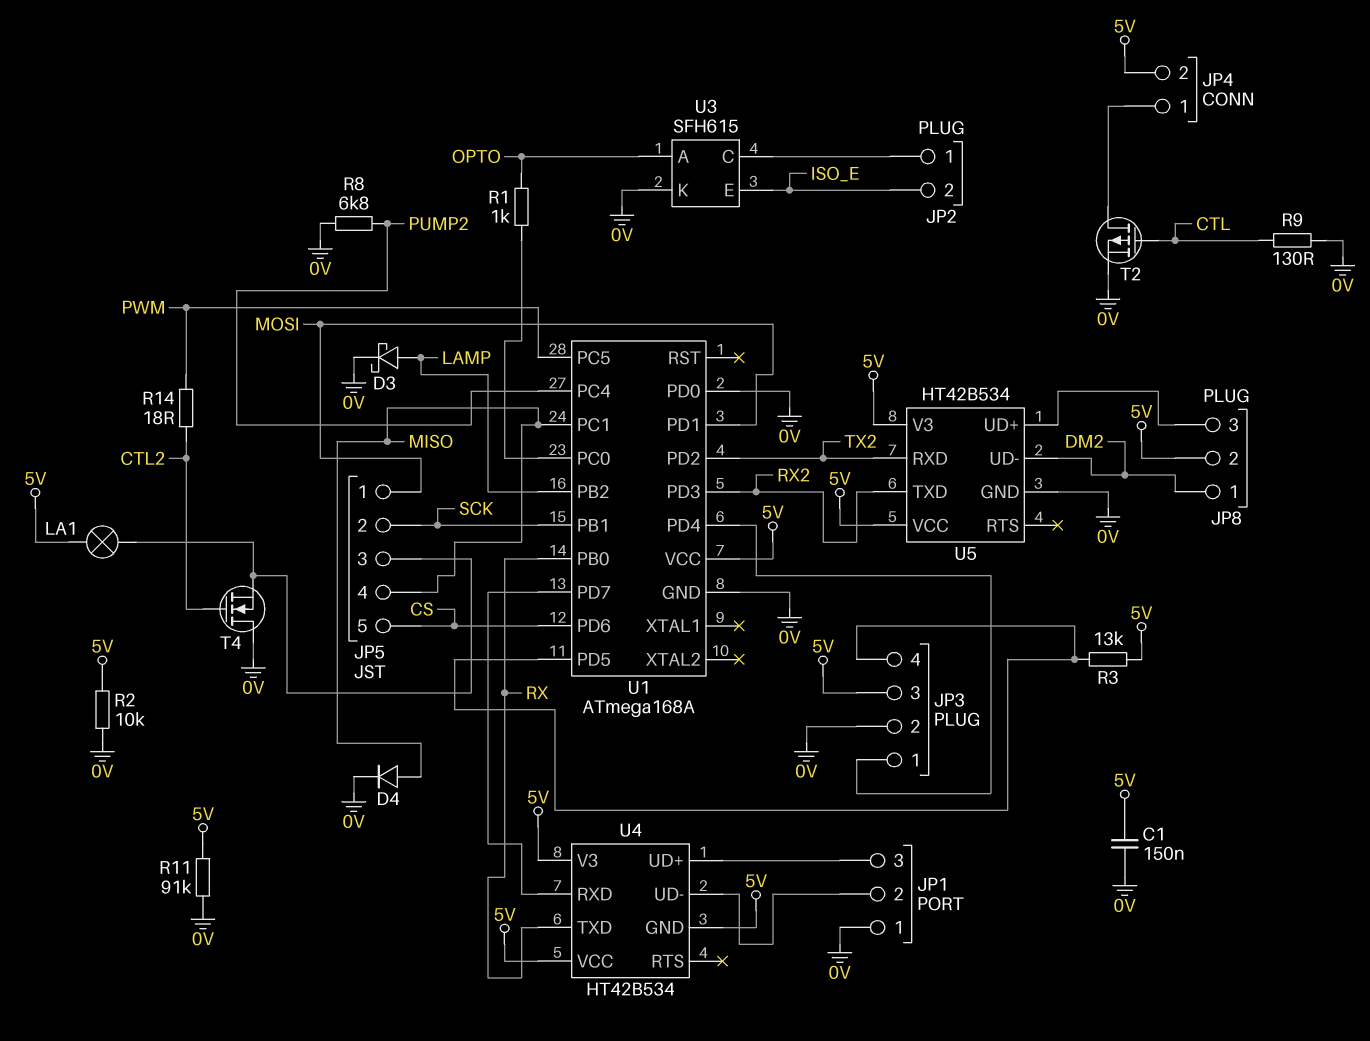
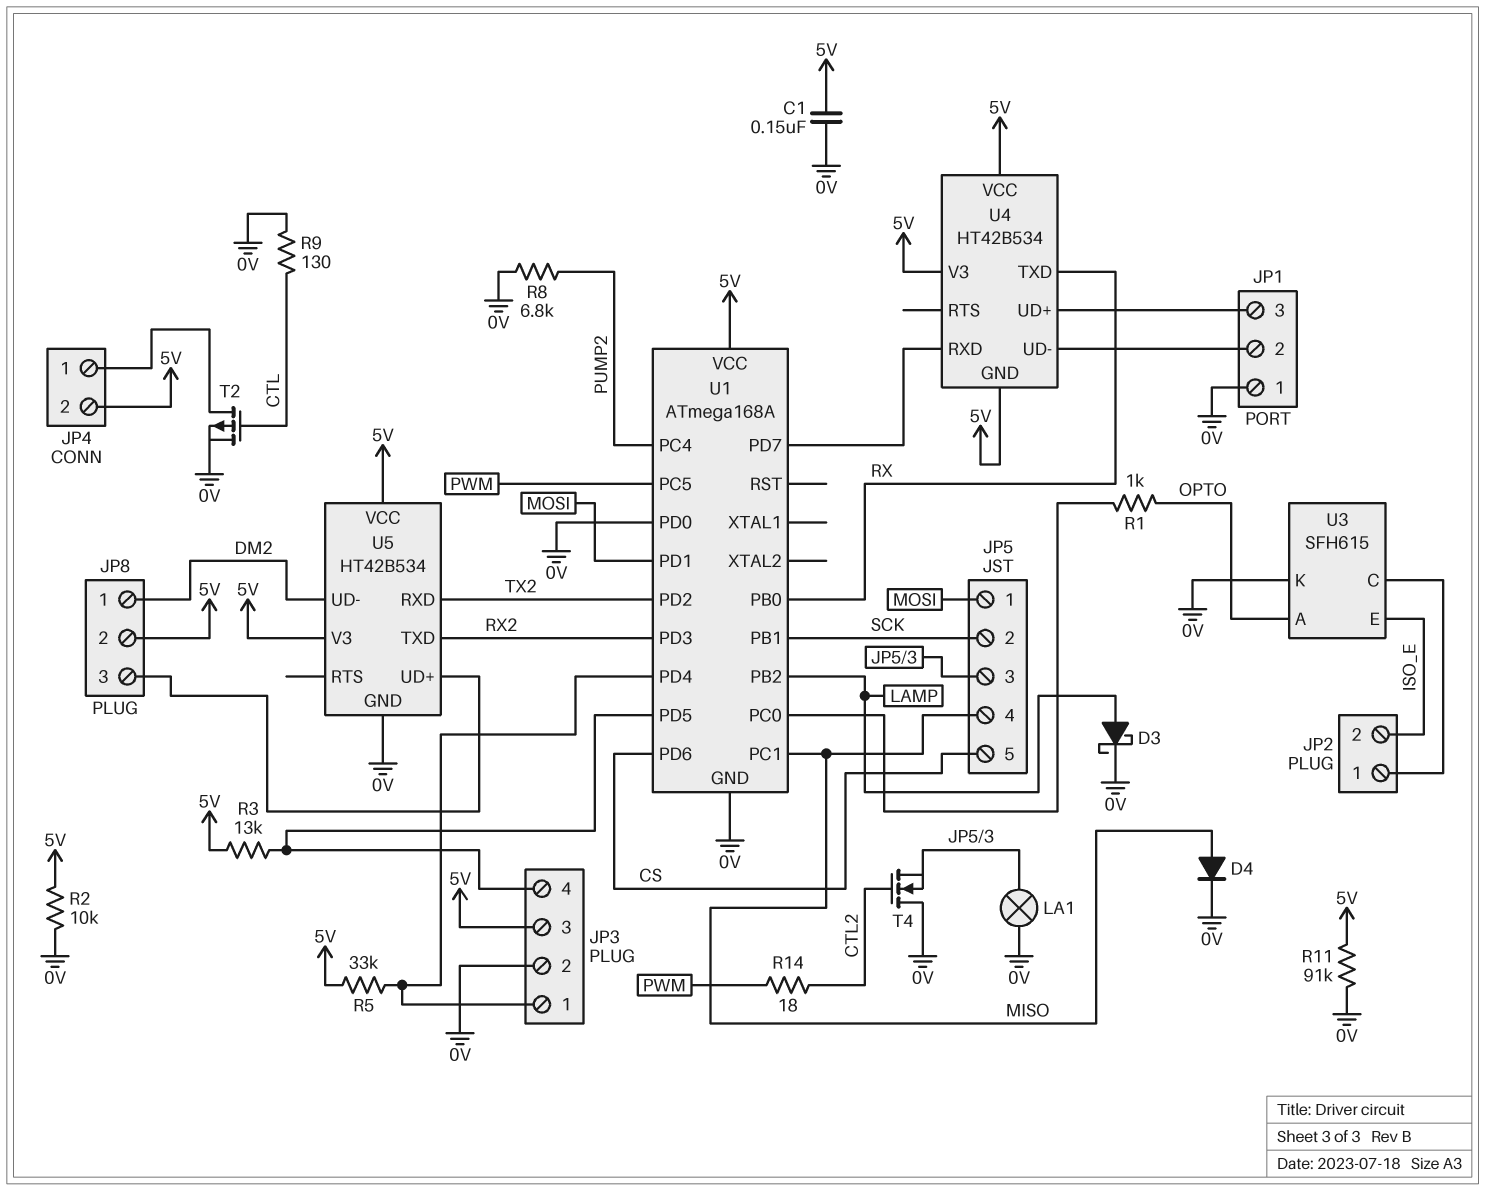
LA1: lamp (5V, JP5/3) -> lamp (0V, JP5/3)
R5: none -> 33k (5V, JP3/1)

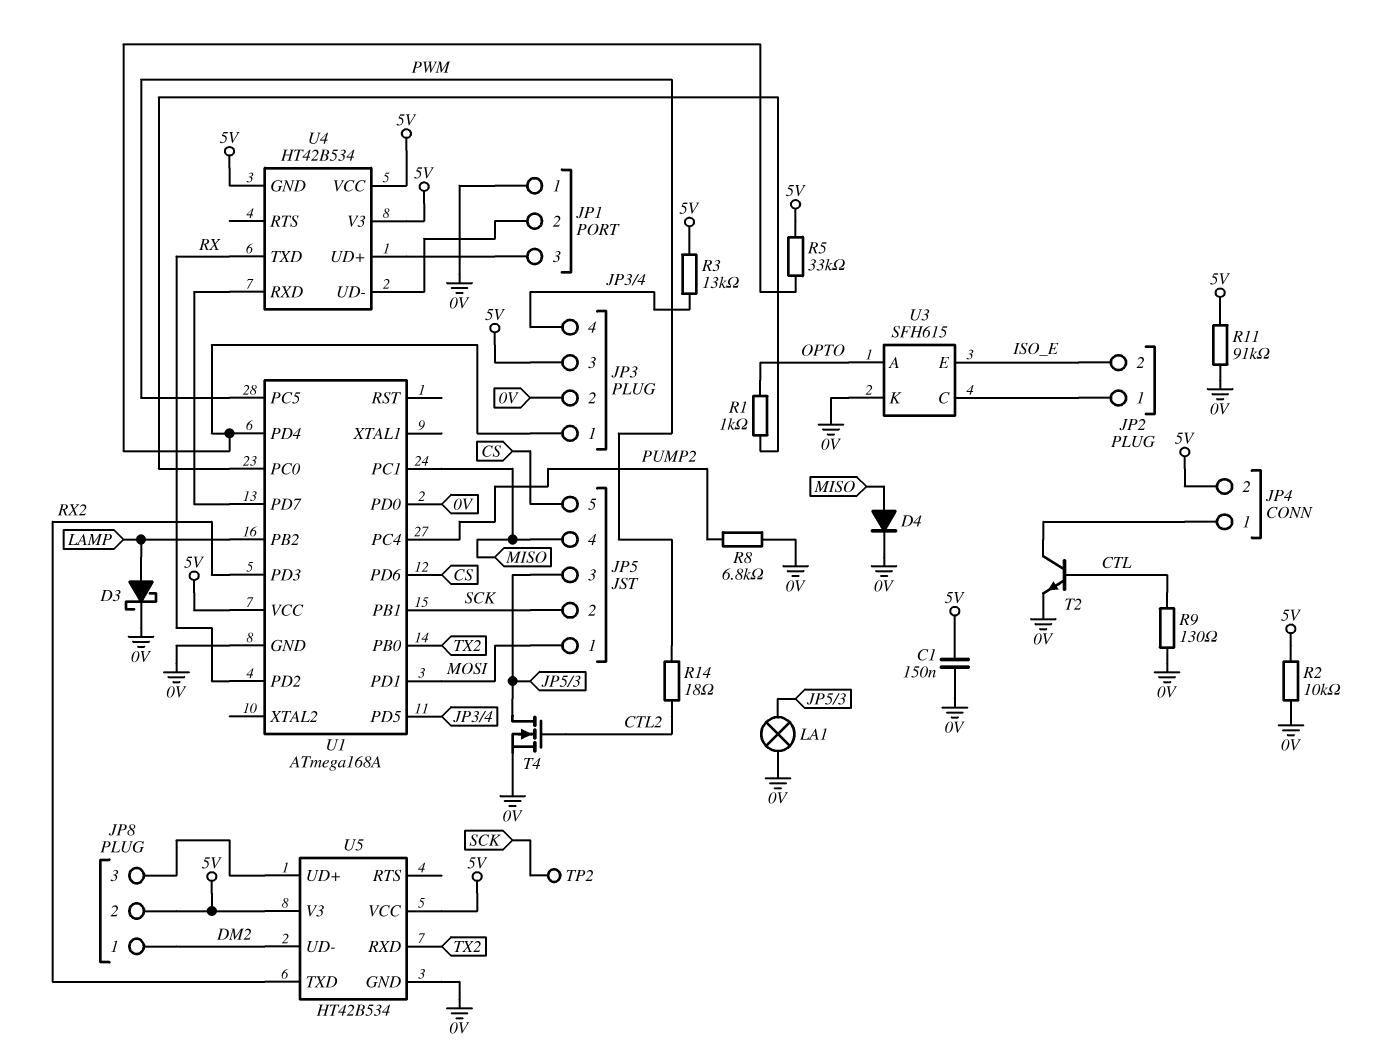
T2: PMOS (G CTL, D JP4/1, S 0V) -> NPN (B CTL, C JP4/1, E 0V)
T4: NMOS (G CTL2, D 0V, S JP5/3) -> NMOS (G CTL2, D JP5/3, S 0V)
TP2: none -> test point (SCK)
U1 pin PB0: RX -> TX2
U1 pin PD2: TX2 -> RX

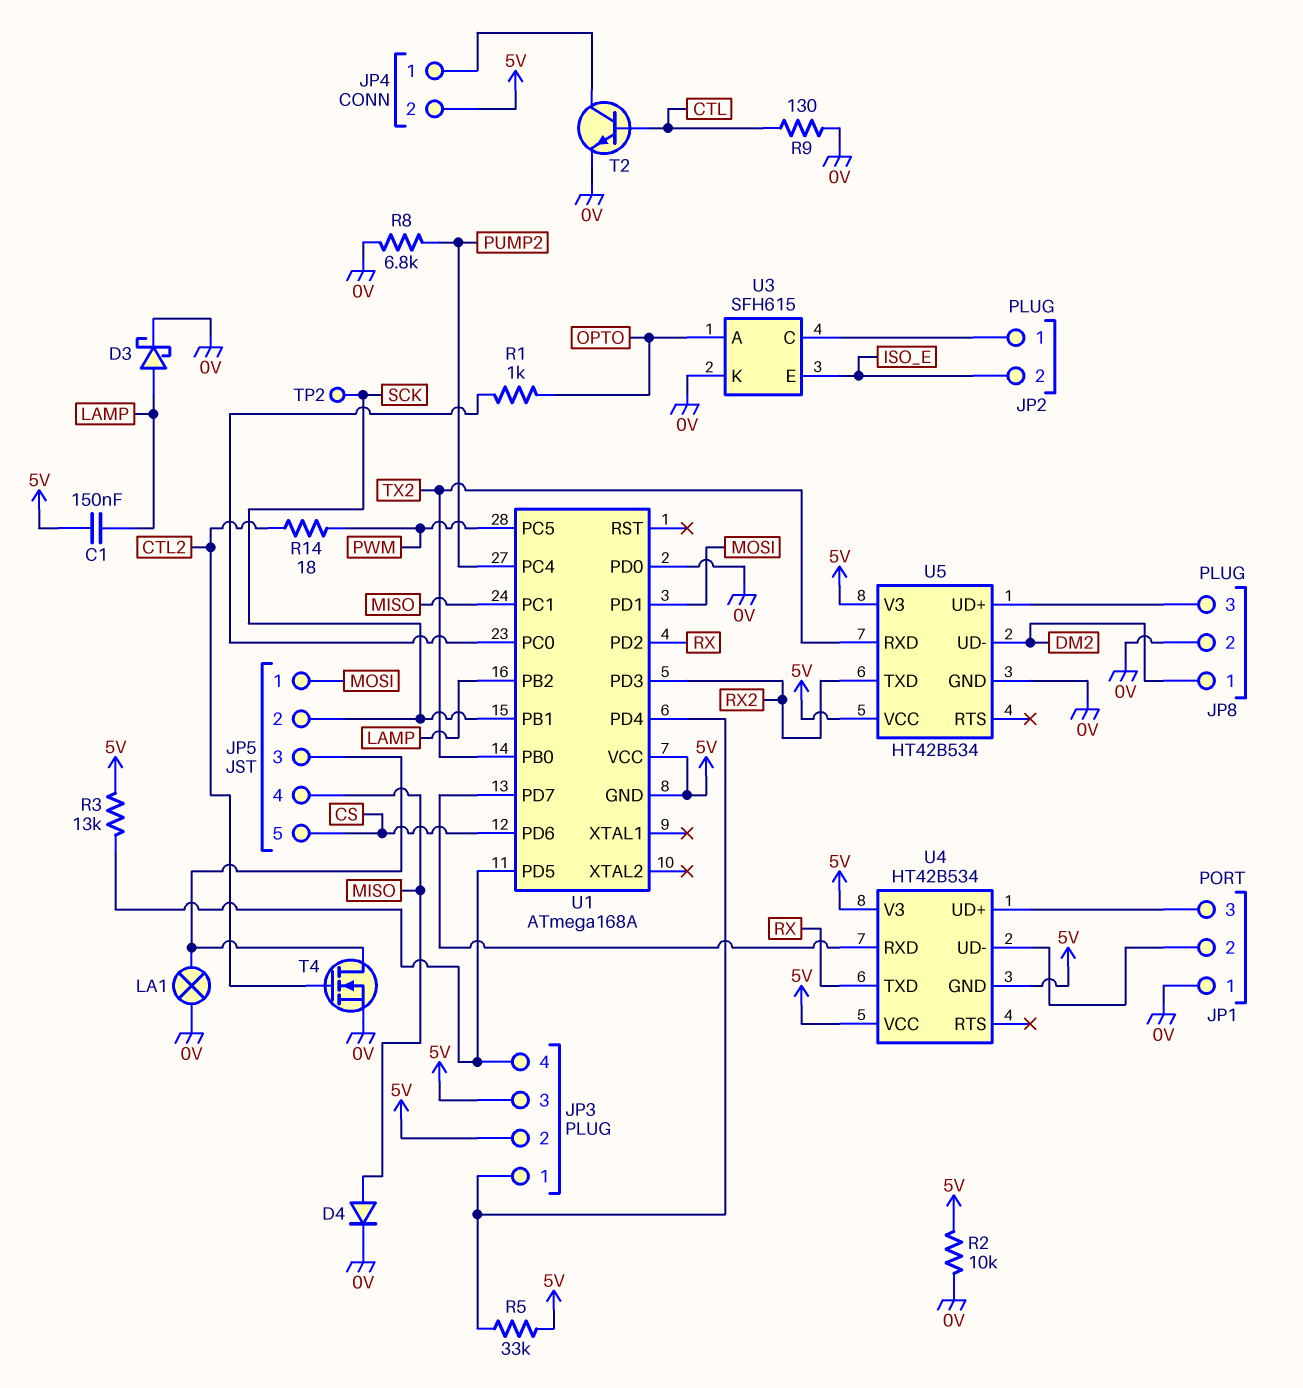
C1: 150nF (0V, 5V) -> 150nF (5V, LAMP)
JP3 pin 2: 0V -> 5V
JP8 pin 2: 5V -> 0V
R11: 91k (0V, 5V) -> none
U1 pin GND: 0V -> 5V

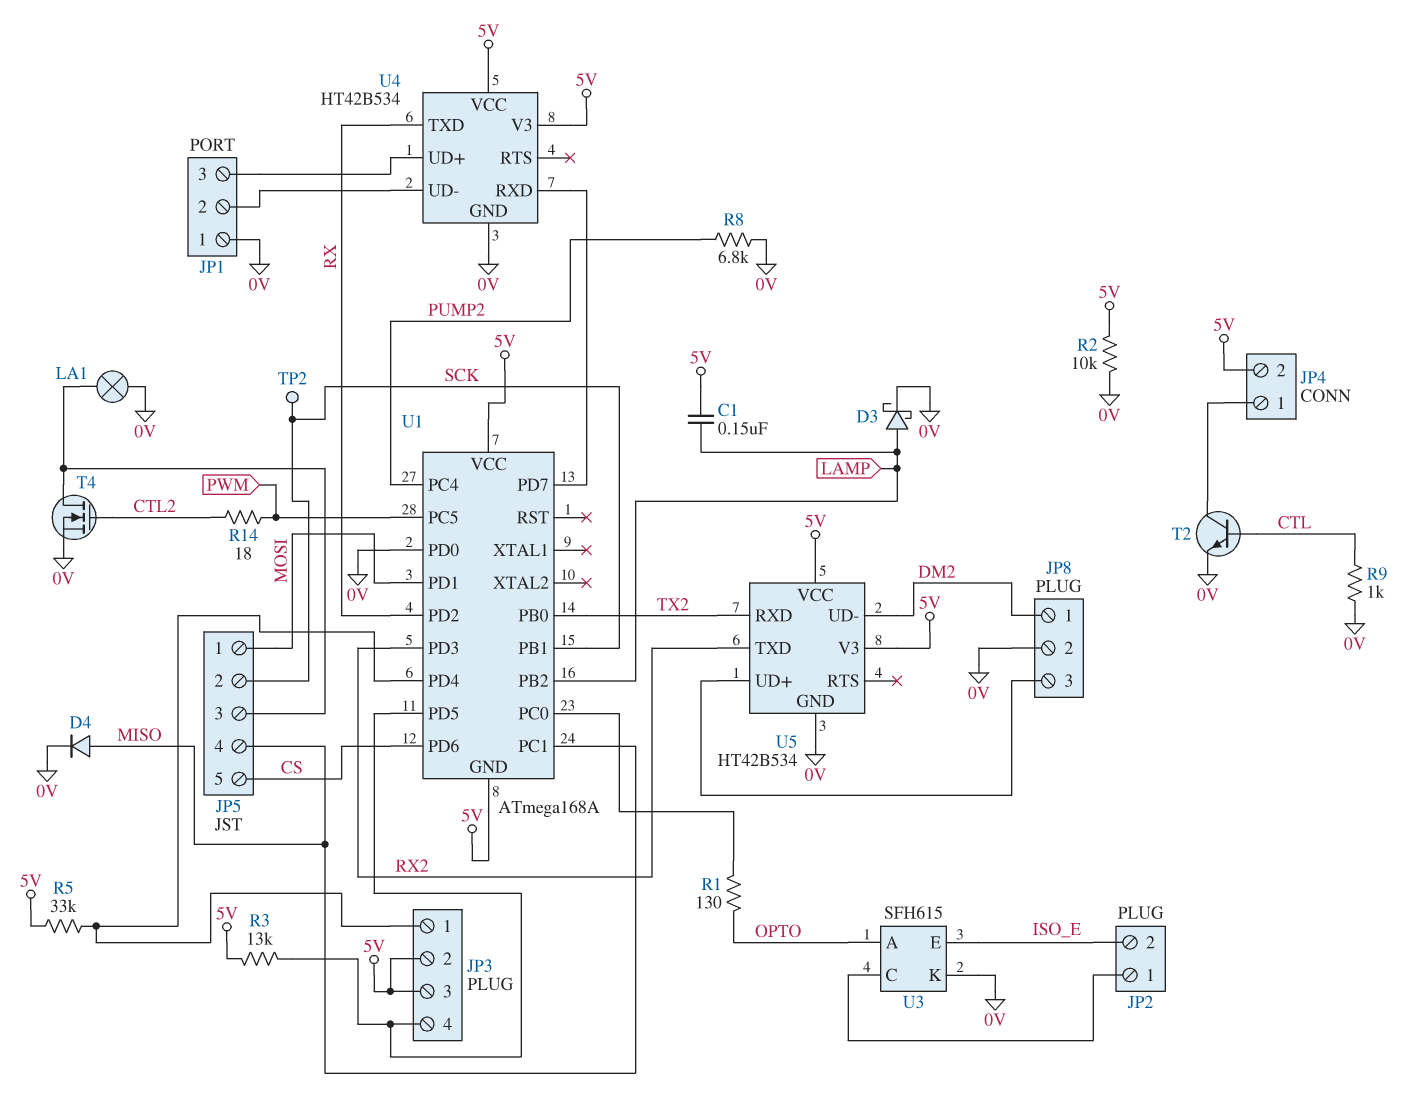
R1: 1k (OPTO, U1/PC0) -> 130 (OPTO, U1/PC0)
R9: 130 (0V, CTL) -> 1k (0V, CTL)
U4 pin GND: 5V -> 0V

